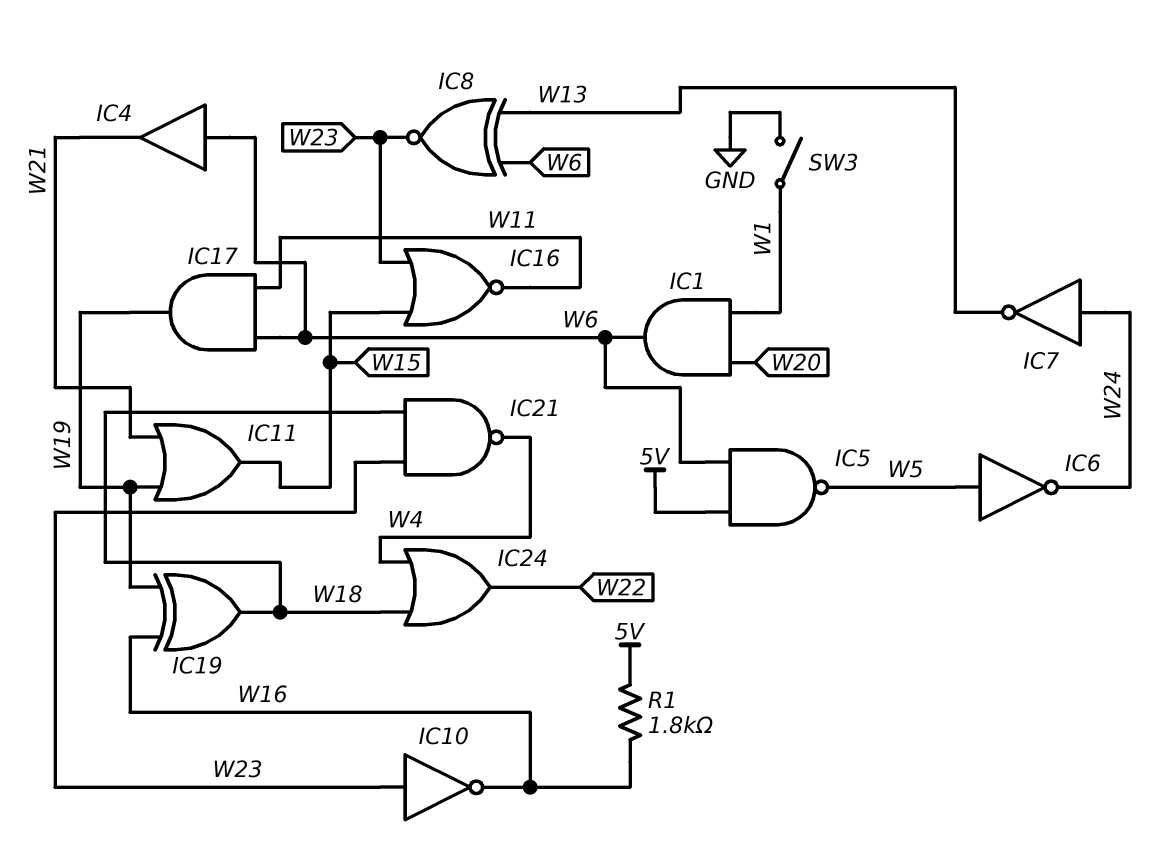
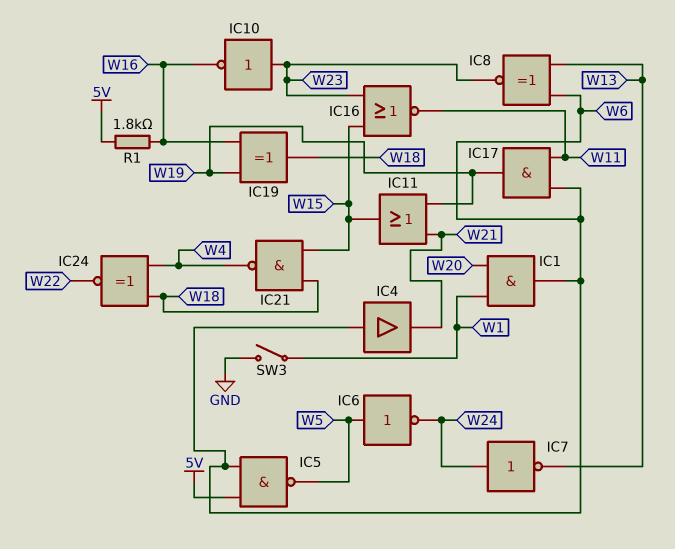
IC21: NAND (in W18, in W23, out W4) -> NAND (in W15, in W18, out W4)
IC24: OR (in W4, in W18, out W22) -> XNOR (in W4, in W18, out W22)

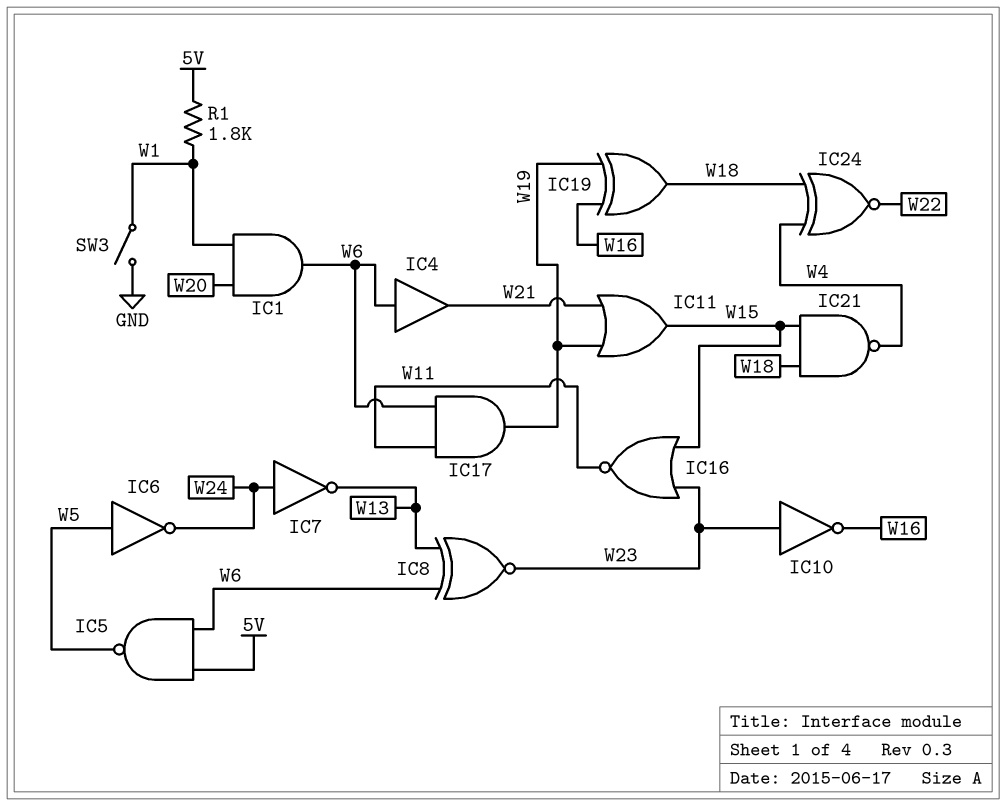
R1: 1.8k (5V, W16) -> 1.8k (5V, W1)

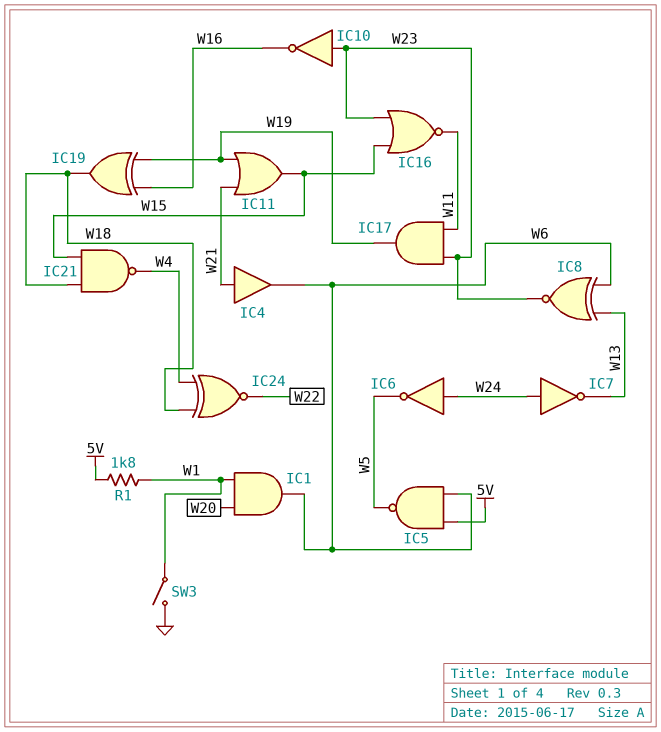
IC4: buffer (in W6, out W21) -> buffer (in W21, out W6)
IC6: NOT (in W5, out W24) -> NOT (in W24, out W5)
IC17: AND (in W6, in W11, out W19) -> AND (in W11, in W23, out W19)

